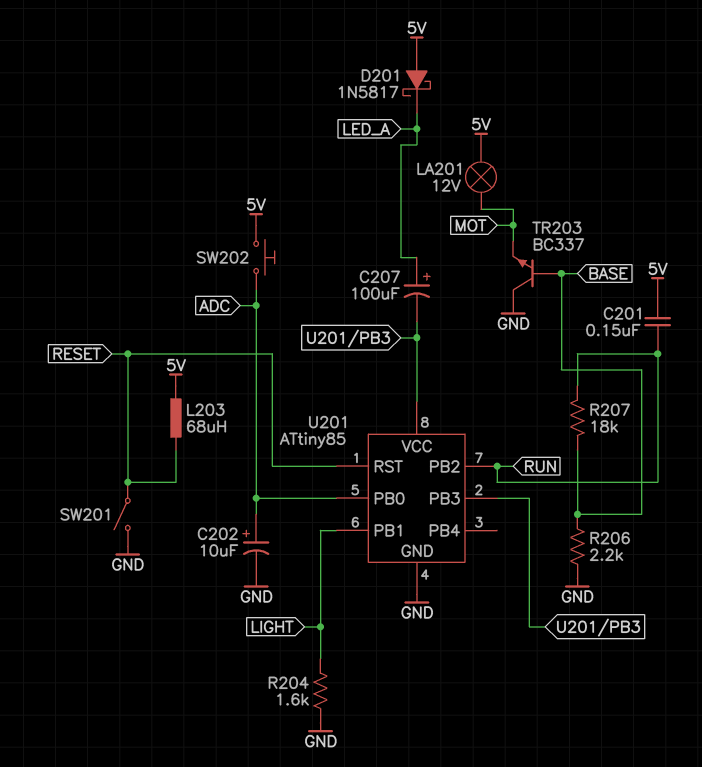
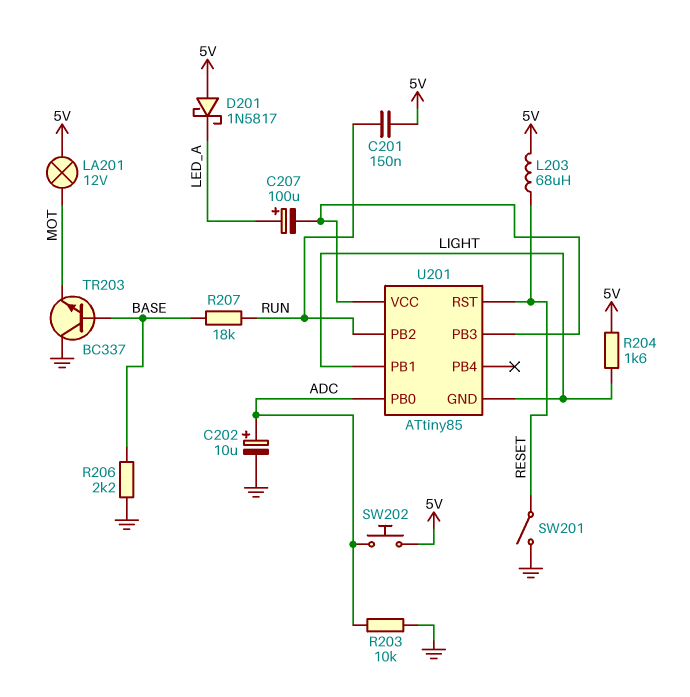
R203: none -> 10k (ADC, GND)
R204: 1.6k (GND, LIGHT) -> 1.6k (5V, LIGHT)
U201 pin GND: GND -> LIGHT

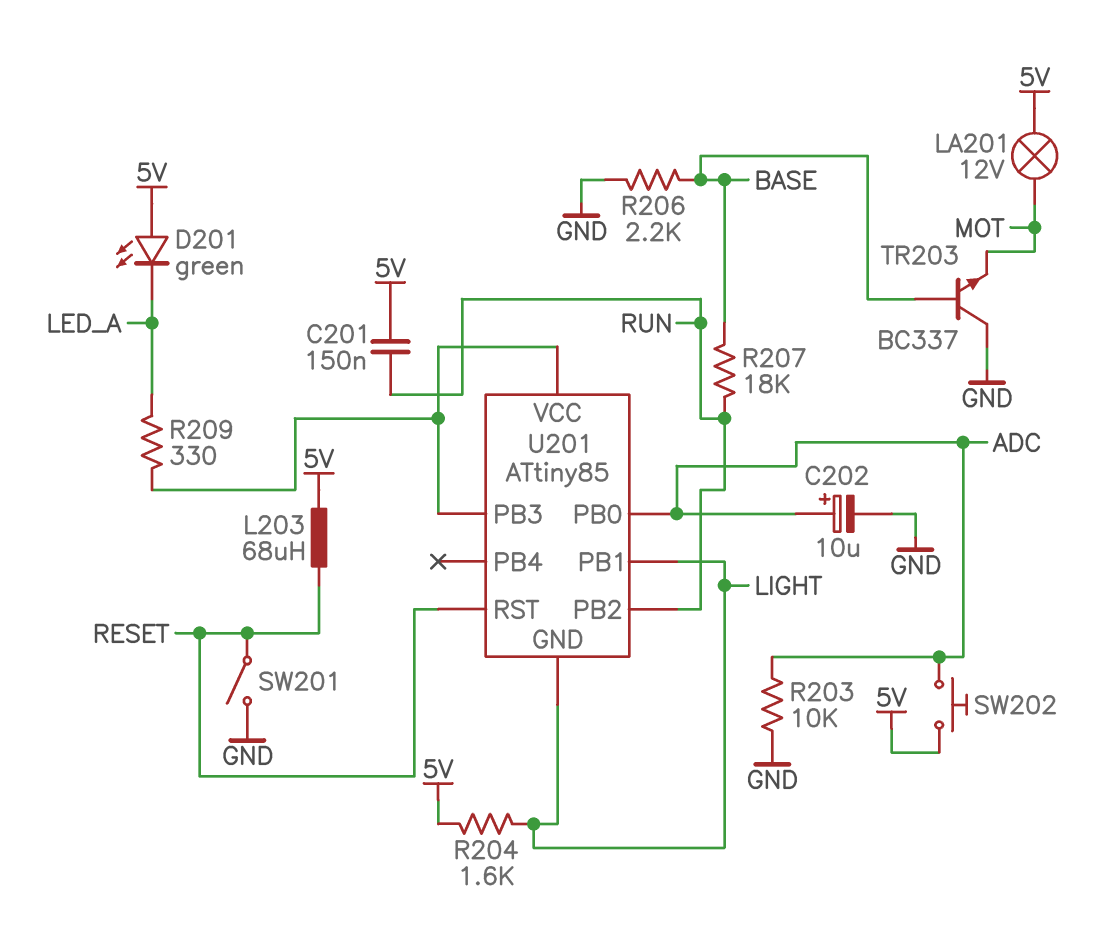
C207: 100uF (plus LED_A, minus U201/PB3) -> none
D201: schottky 1N5817 (A 5V, K LED_A) -> LED green (A 5V, K LED_A)
R209: none -> 330 (LED_A, U201/PB3)

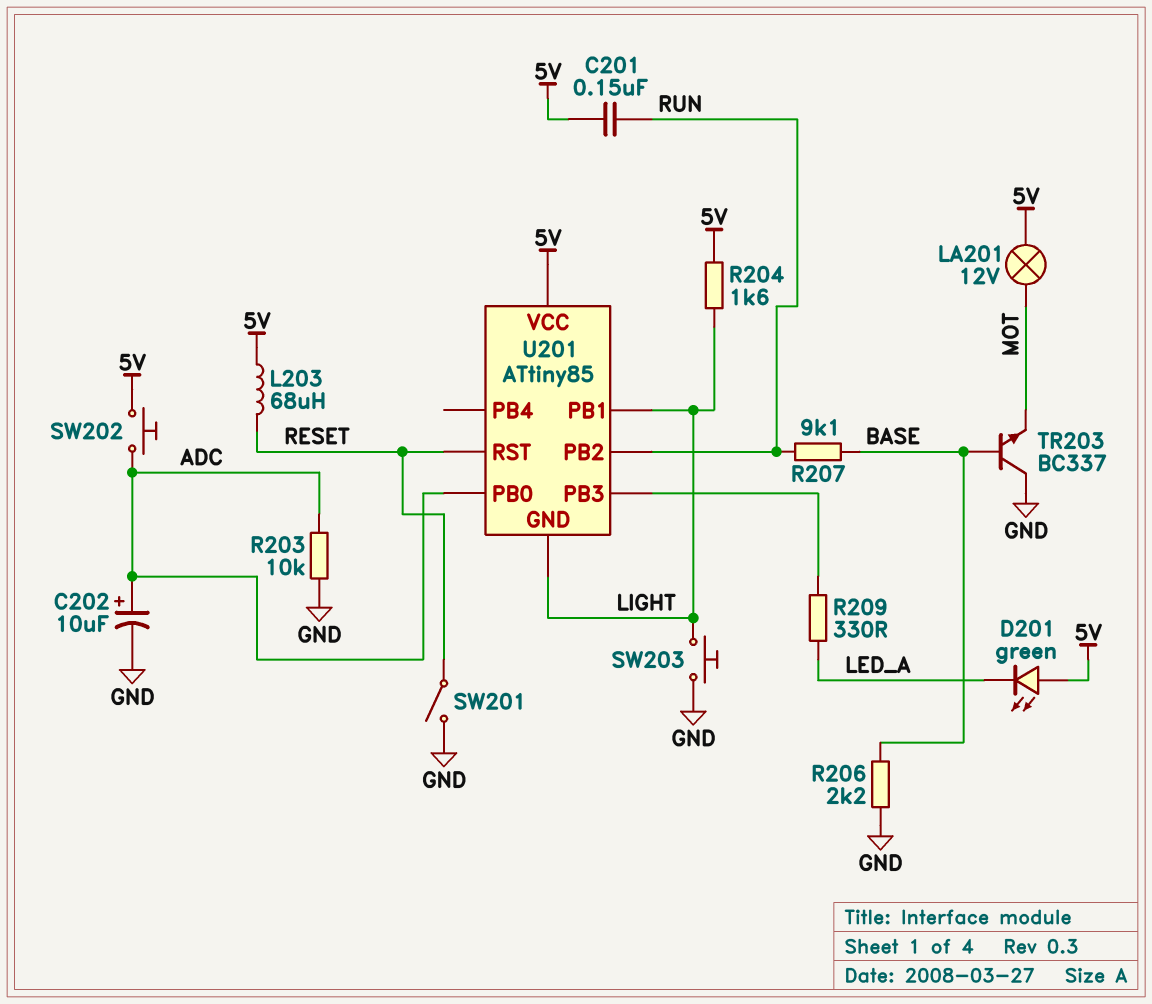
R207: 18k (BASE, RUN) -> 9.1k (BASE, RUN)
SW203: none -> button (GND, LIGHT)
U201 pin VCC: U201/PB3 -> 5V

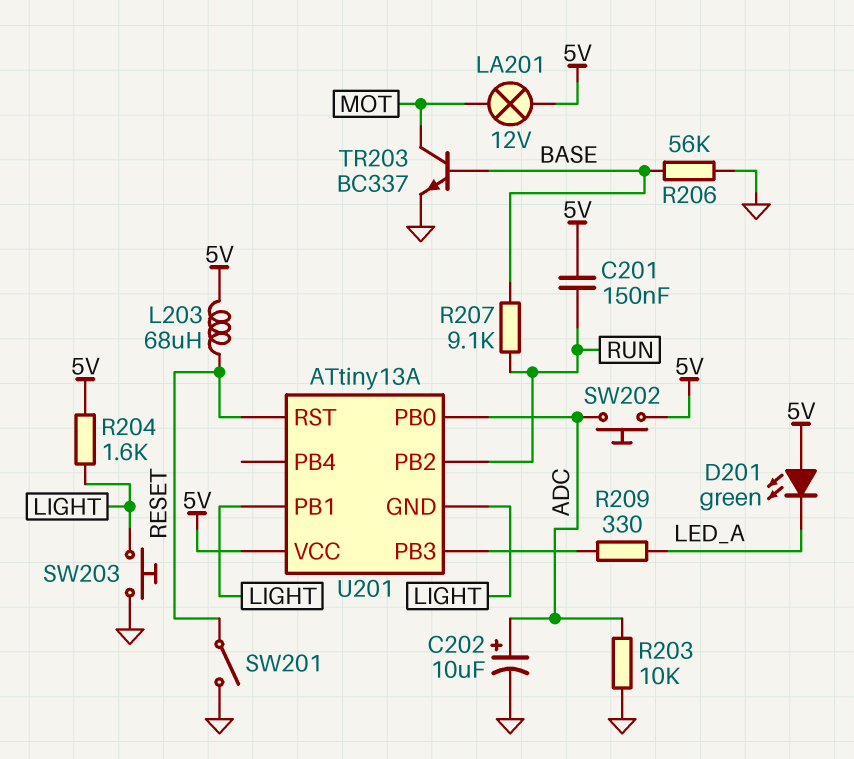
R206: 2.2k (BASE, GND) -> 56k (BASE, GND)
TR203: NPN BC337 (B BASE, C GND, E MOT) -> NPN BC337 (B BASE, C MOT, E GND)
U201: ATtiny85 -> ATtiny13A

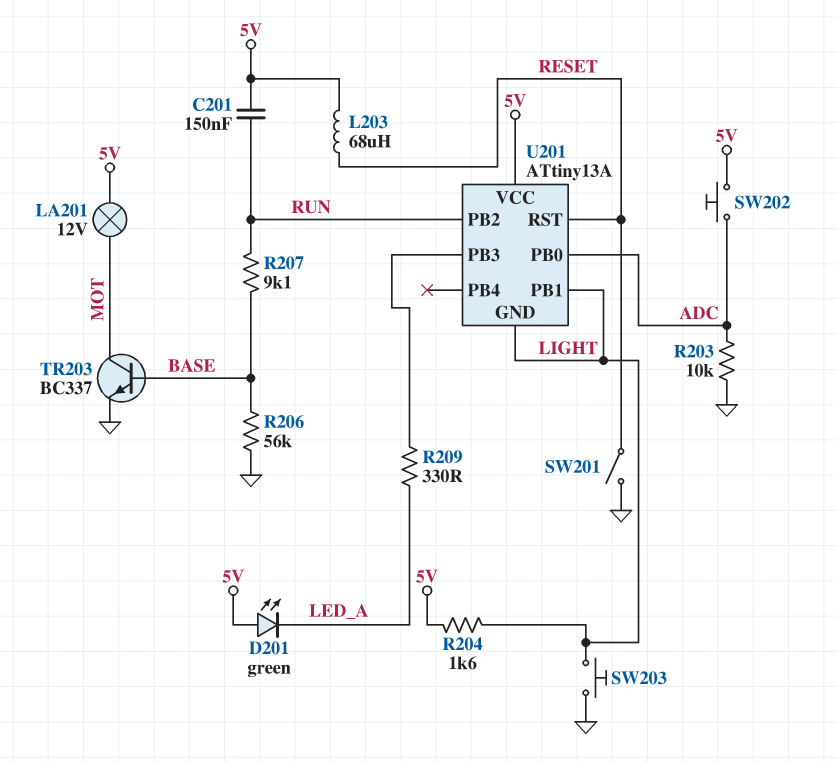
C202: 10uF (plus ADC, minus GND) -> none

